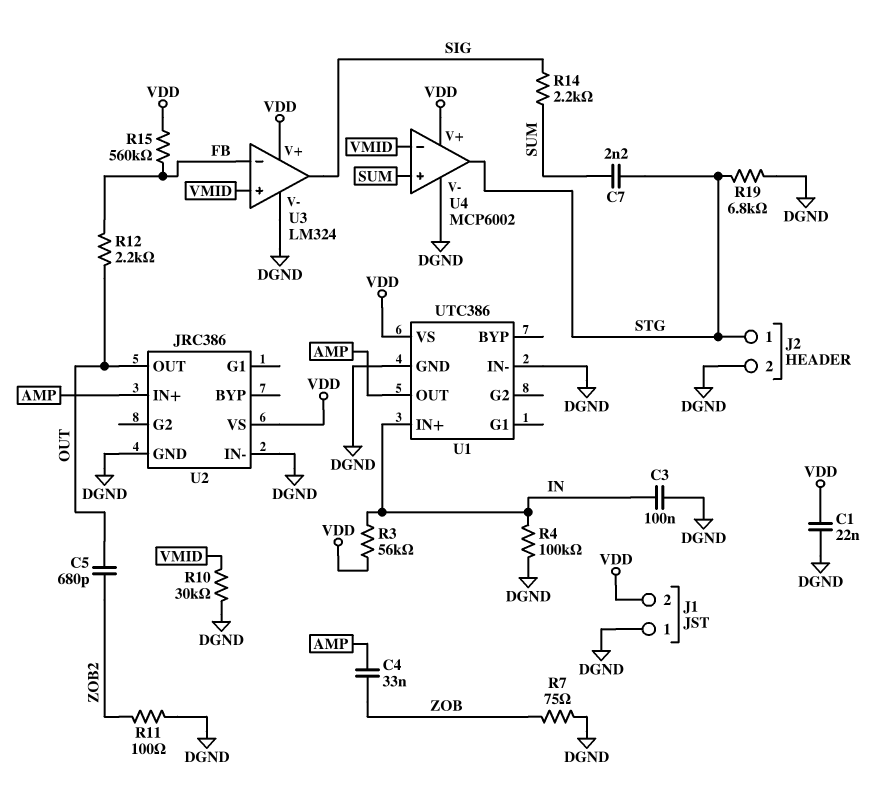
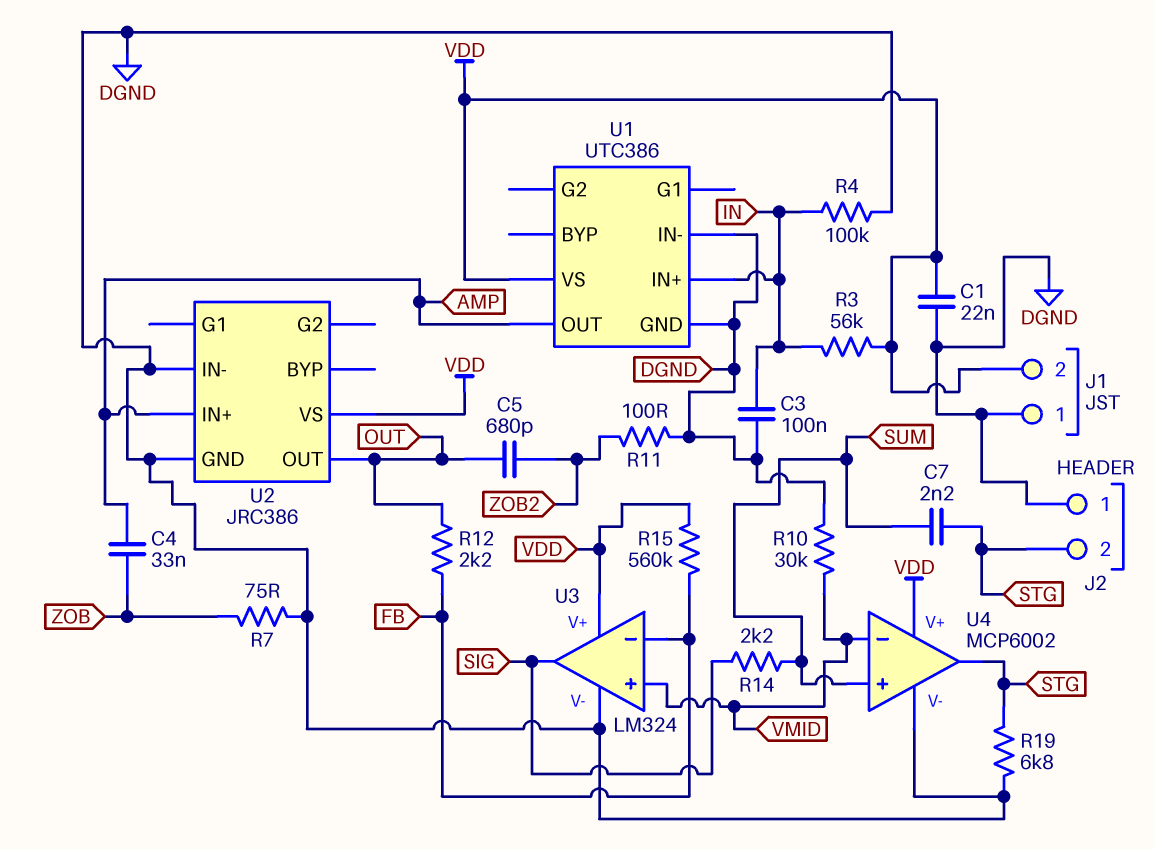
J2 pin 1: STG -> DGND
J2 pin 2: DGND -> STG

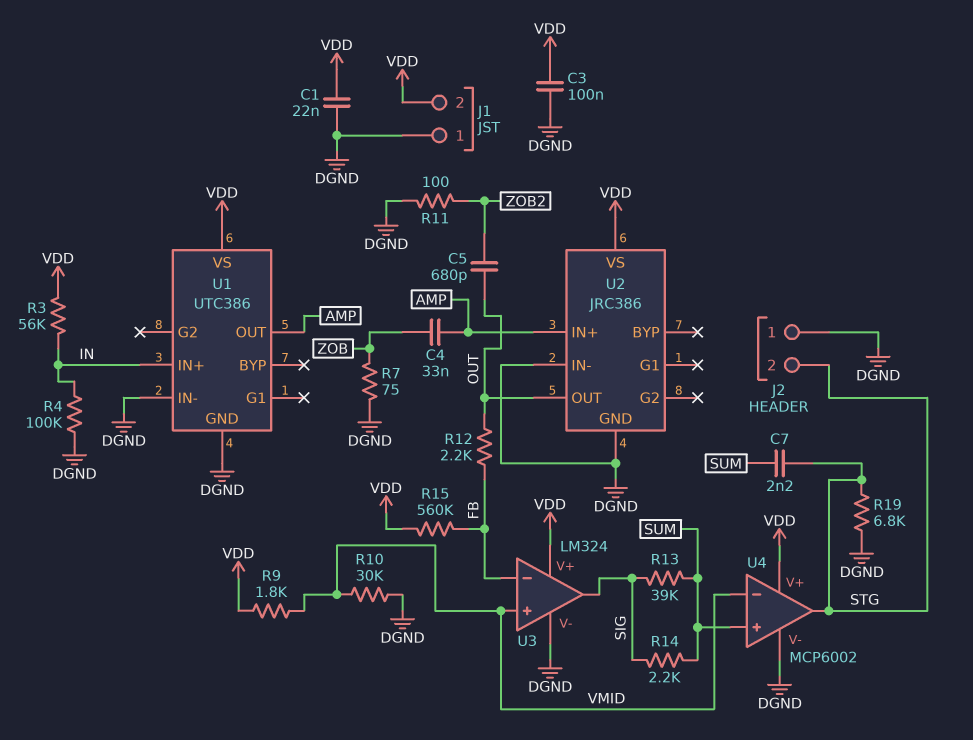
C3: 100nF (DGND, IN) -> 100nF (DGND, VDD)
R9: none -> 1.8k (VDD, VMID)
R13: none -> 39k (SIG, SUM)

